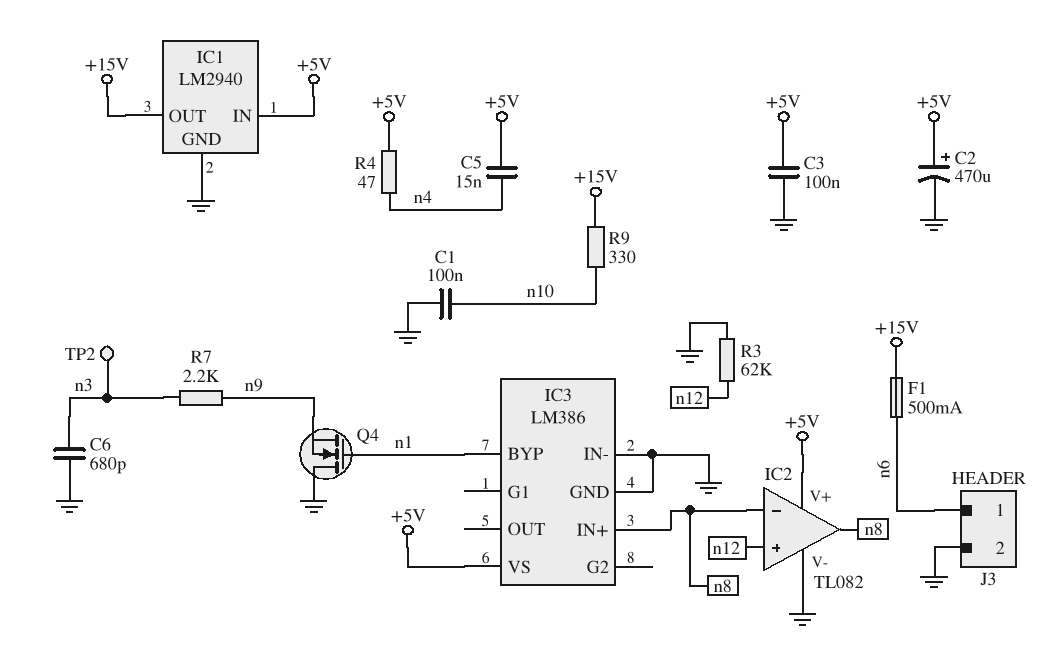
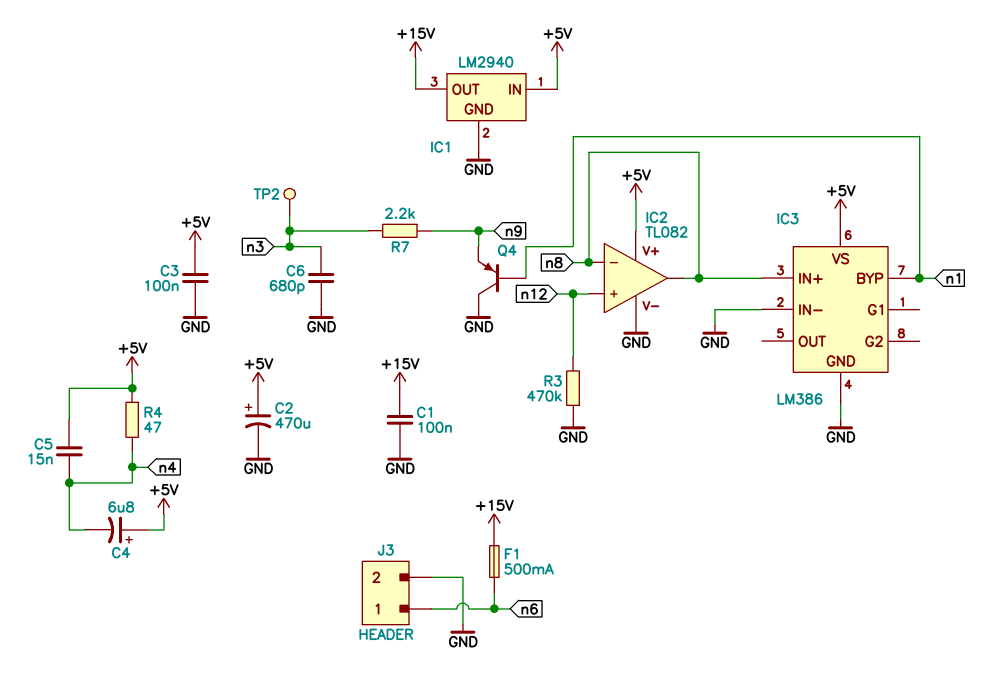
C1: 100nF (GND, n10) -> 100nF (+15V, GND)
C4: none -> 6.8uF (plus +5V, minus n4)
Q4: NMOS (G n1, D GND, S n9) -> PNP (B n1, C GND, E n9)
R3: 62k (GND, n12) -> 470k (GND, n12)
R9: 330 (+15V, n10) -> none

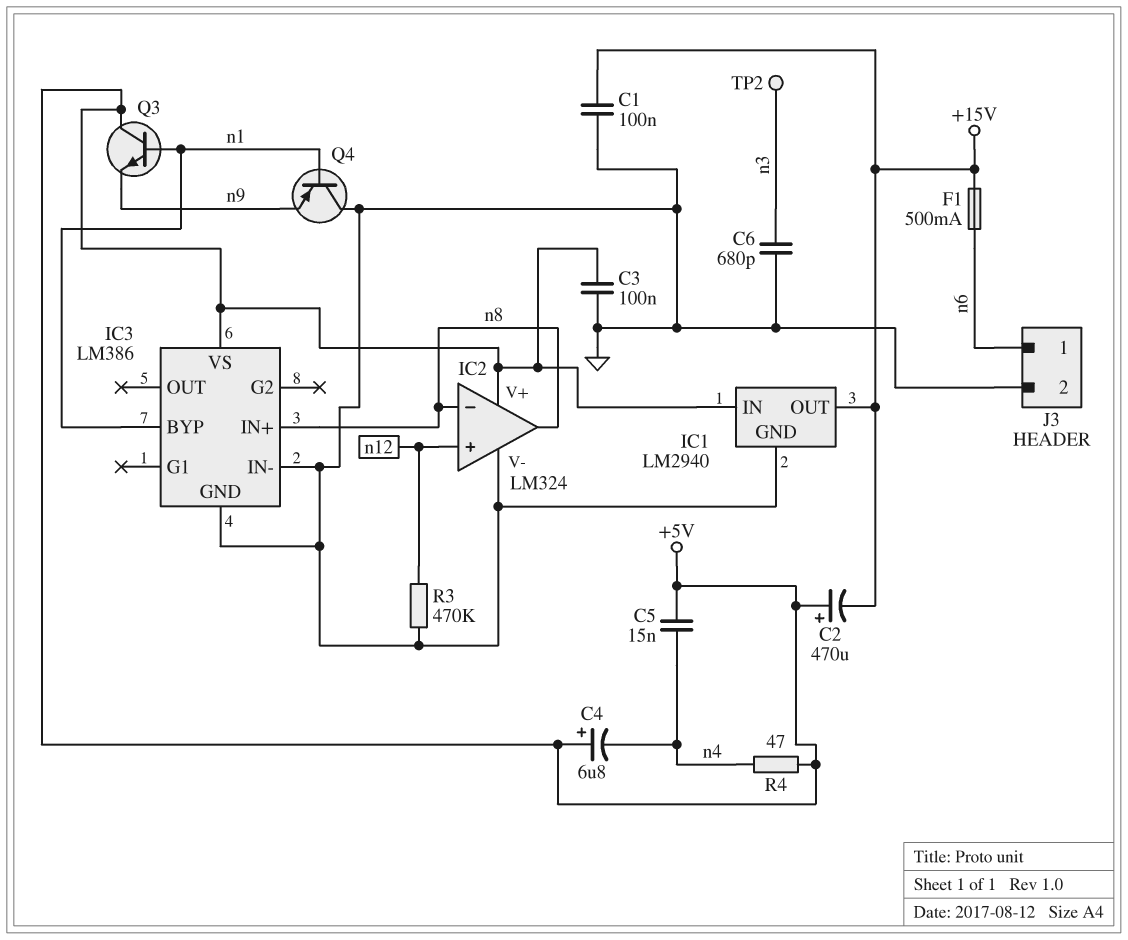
C2: 470uF (plus +5V, minus GND) -> 470uF (plus +5V, minus +15V)
IC2: TL082 -> LM324
Q3: none -> NPN (B n1, C +5V, E n9)
R7: 2.2k (n3, n9) -> none

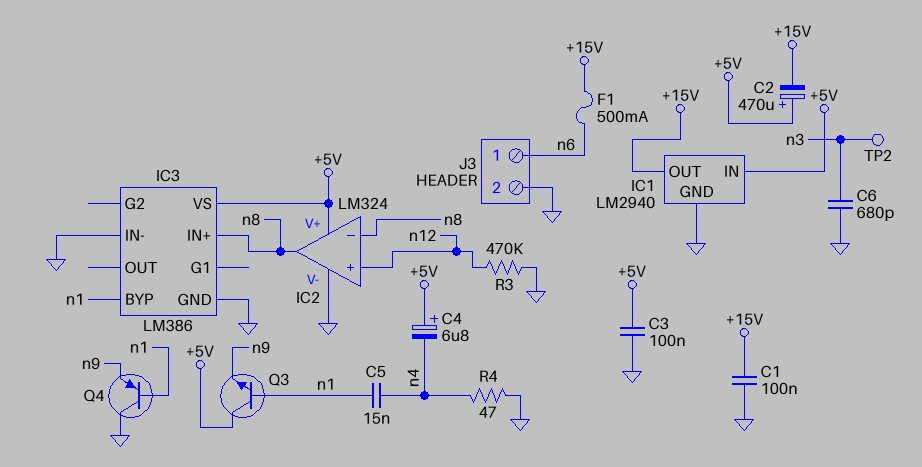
C5: 15nF (+5V, n4) -> 15nF (n1, n4)
R4: 47 (+5V, n4) -> 47 (GND, n4)

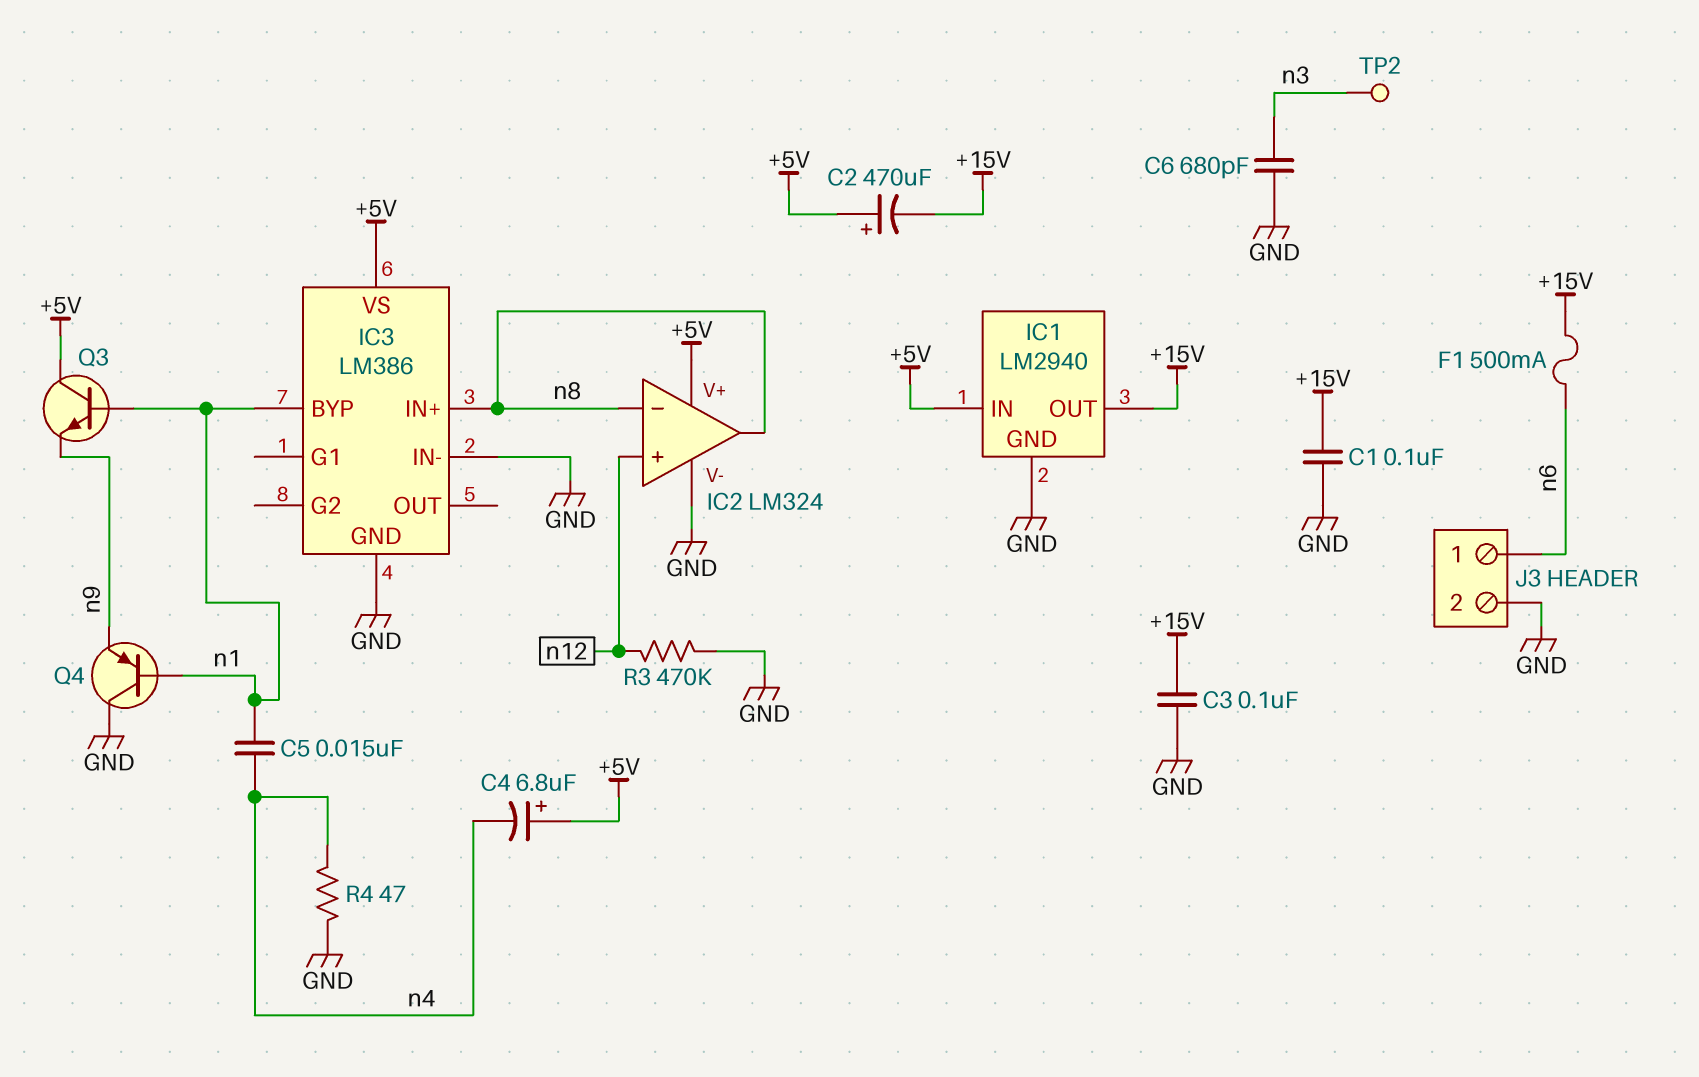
C3: 100nF (+5V, GND) -> 100nF (+15V, GND)

